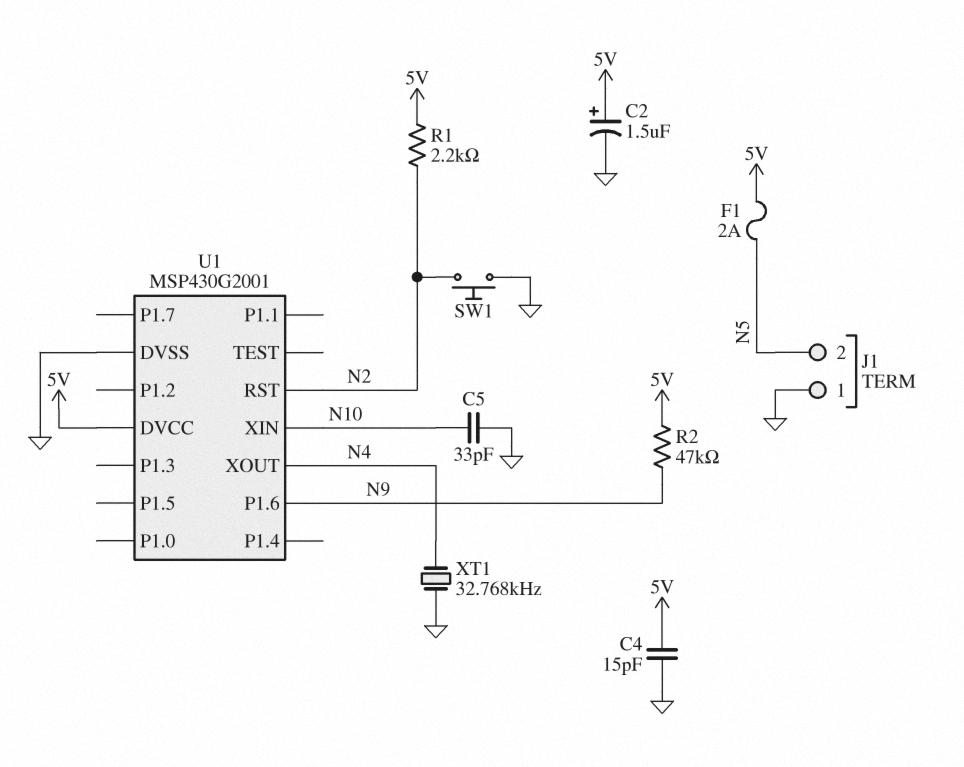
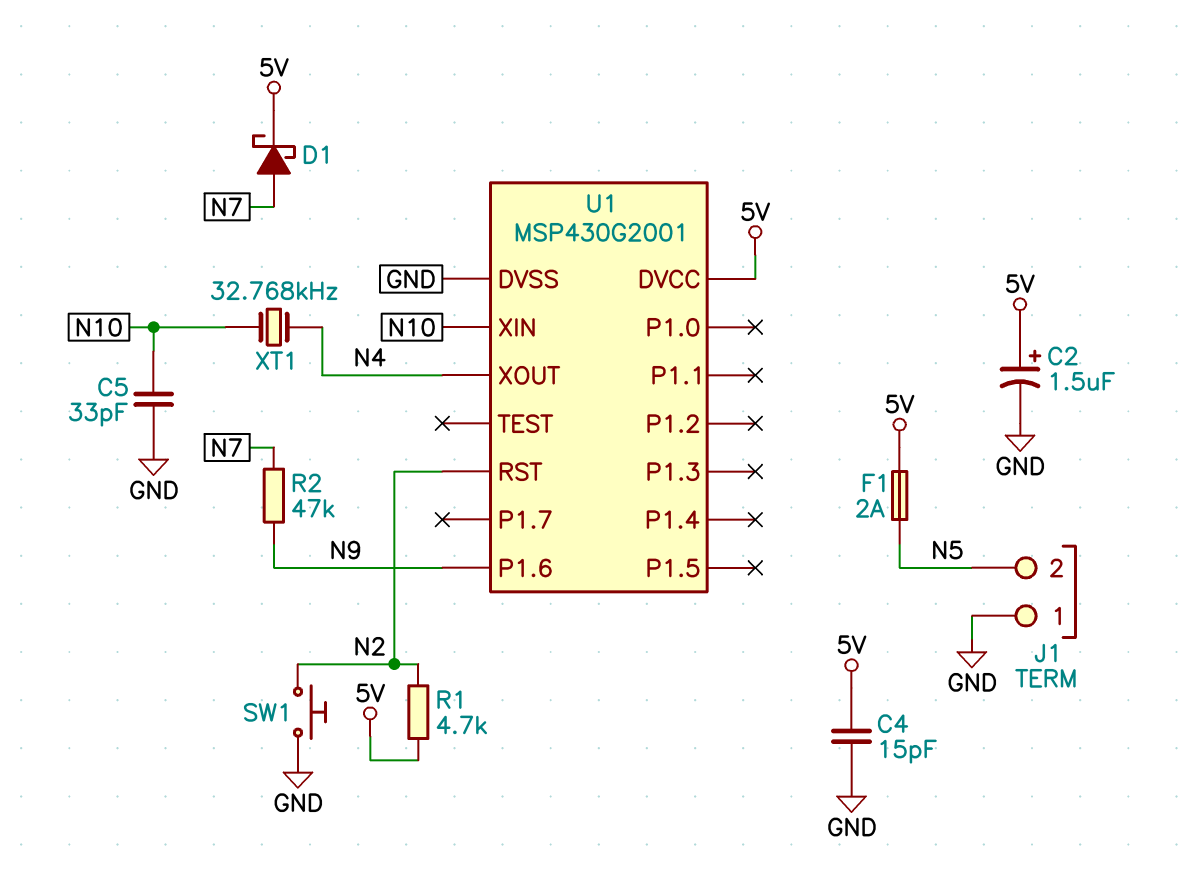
D1: none -> schottky (A N7, K 5V)
R1: 2.2k (5V, N2) -> 4.7k (5V, N2)
R2: 47k (5V, N9) -> 47k (N7, N9)
XT1: 32.768kHz (GND, N4) -> 32.768kHz (N4, N10)

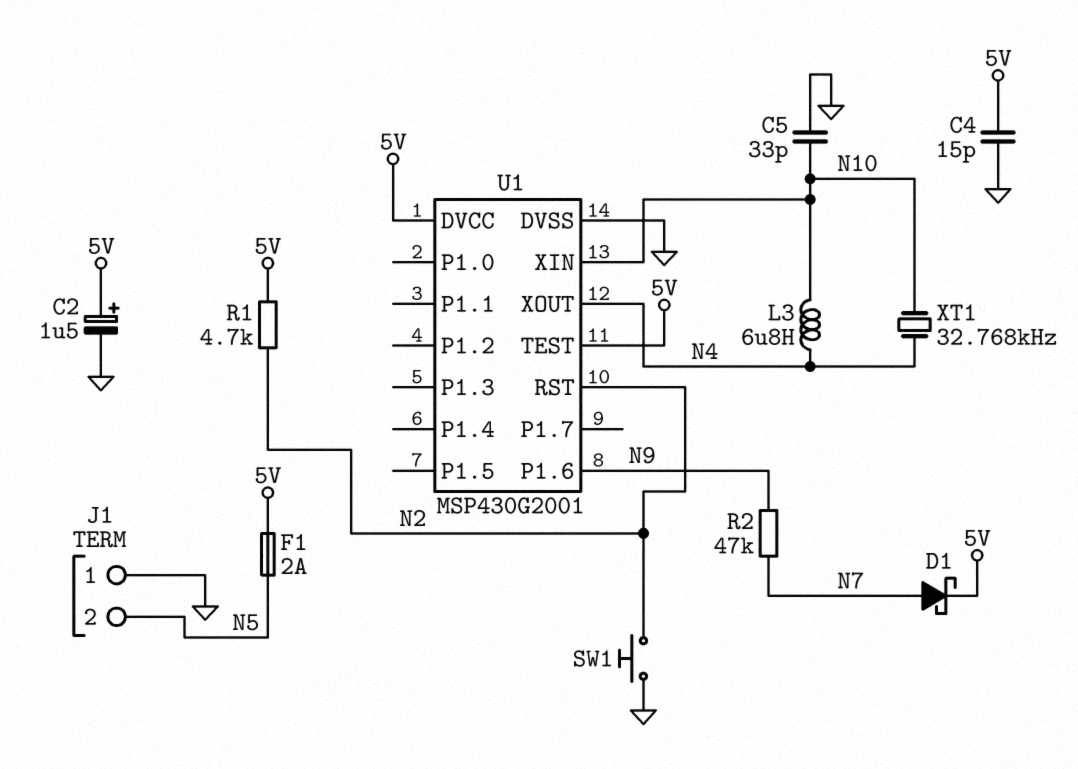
L3: none -> 6.8uH (N4, N10)
U1 pin TEST: none -> 5V

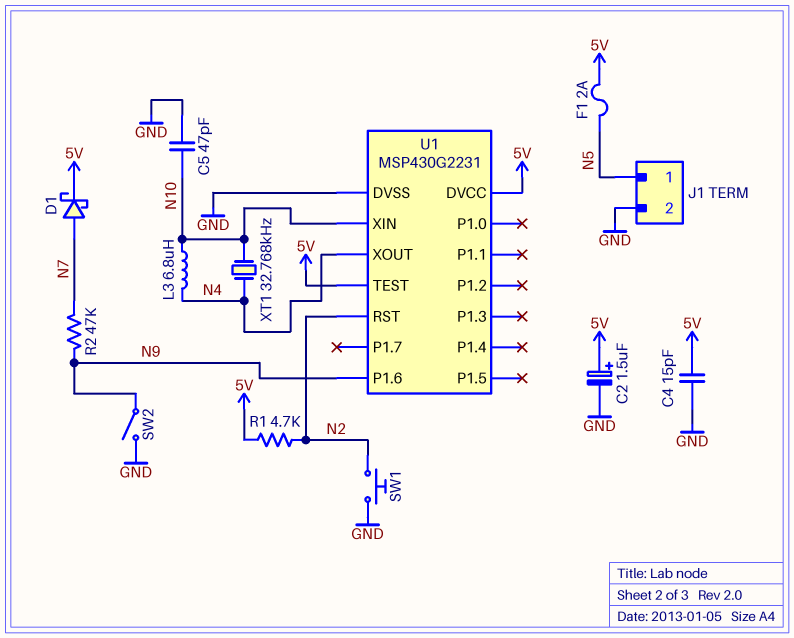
C5: 33pF (GND, N10) -> 47pF (GND, N10)
J1 pin 1: GND -> N5
J1 pin 2: N5 -> GND
SW2: none -> switch (GND, N9)
U1: MSP430G2001 -> MSP430G2231

